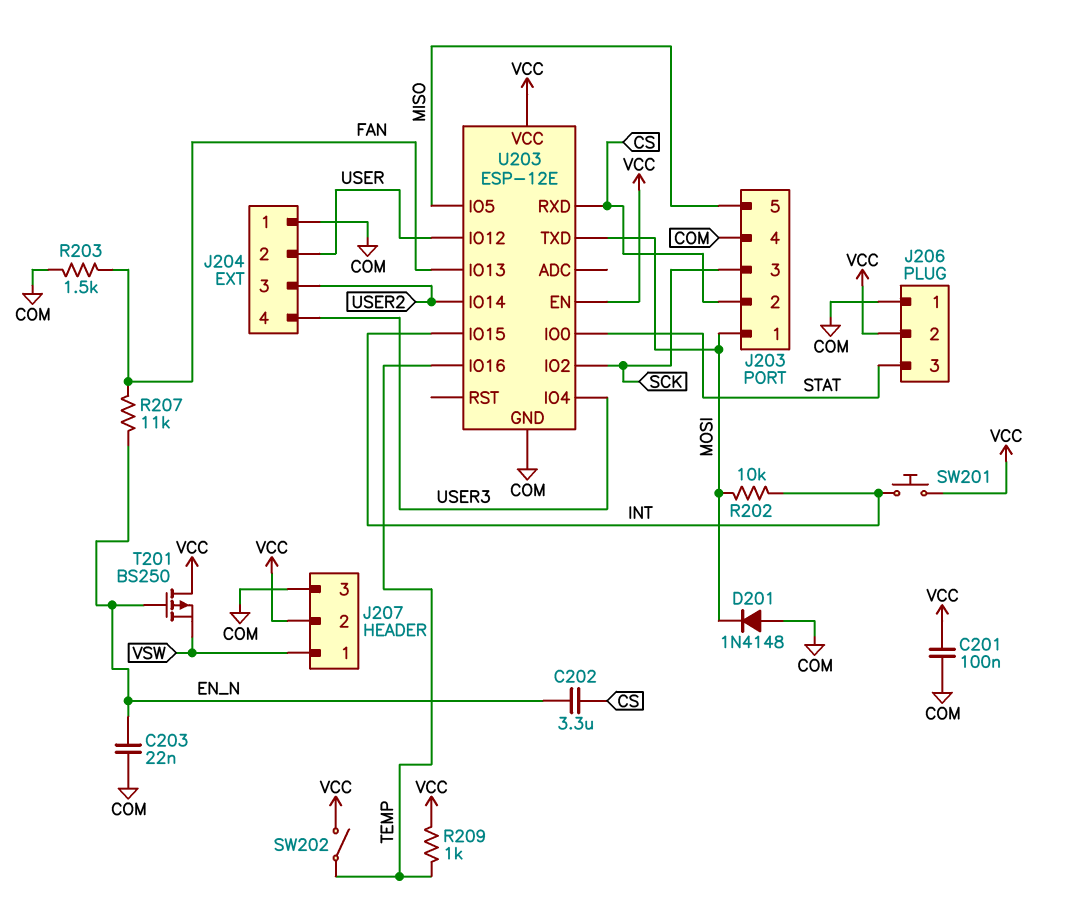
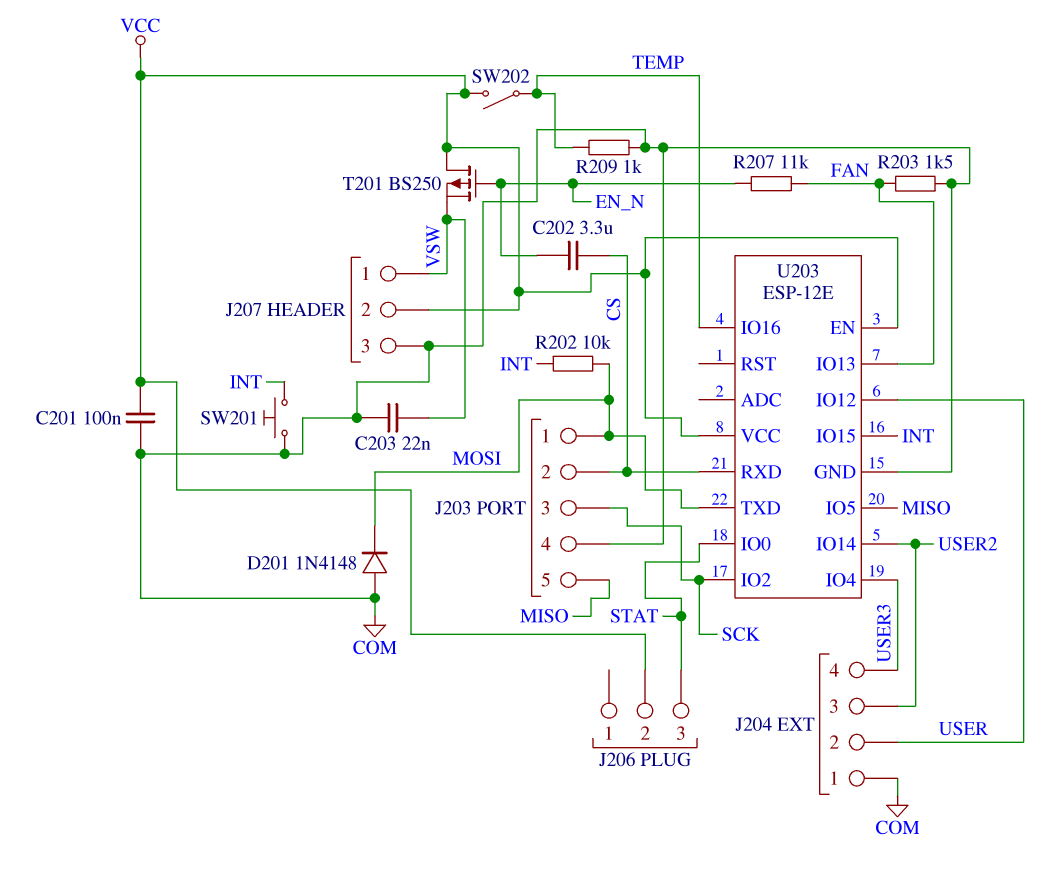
C203: 22nF (COM, EN_N) -> 22nF (COM, VSW)
J206 pin 1: COM -> none
R209: 1k (TEMP, VCC) -> 1k (COM, TEMP)
SW201: button (INT, VCC) -> button (COM, INT)

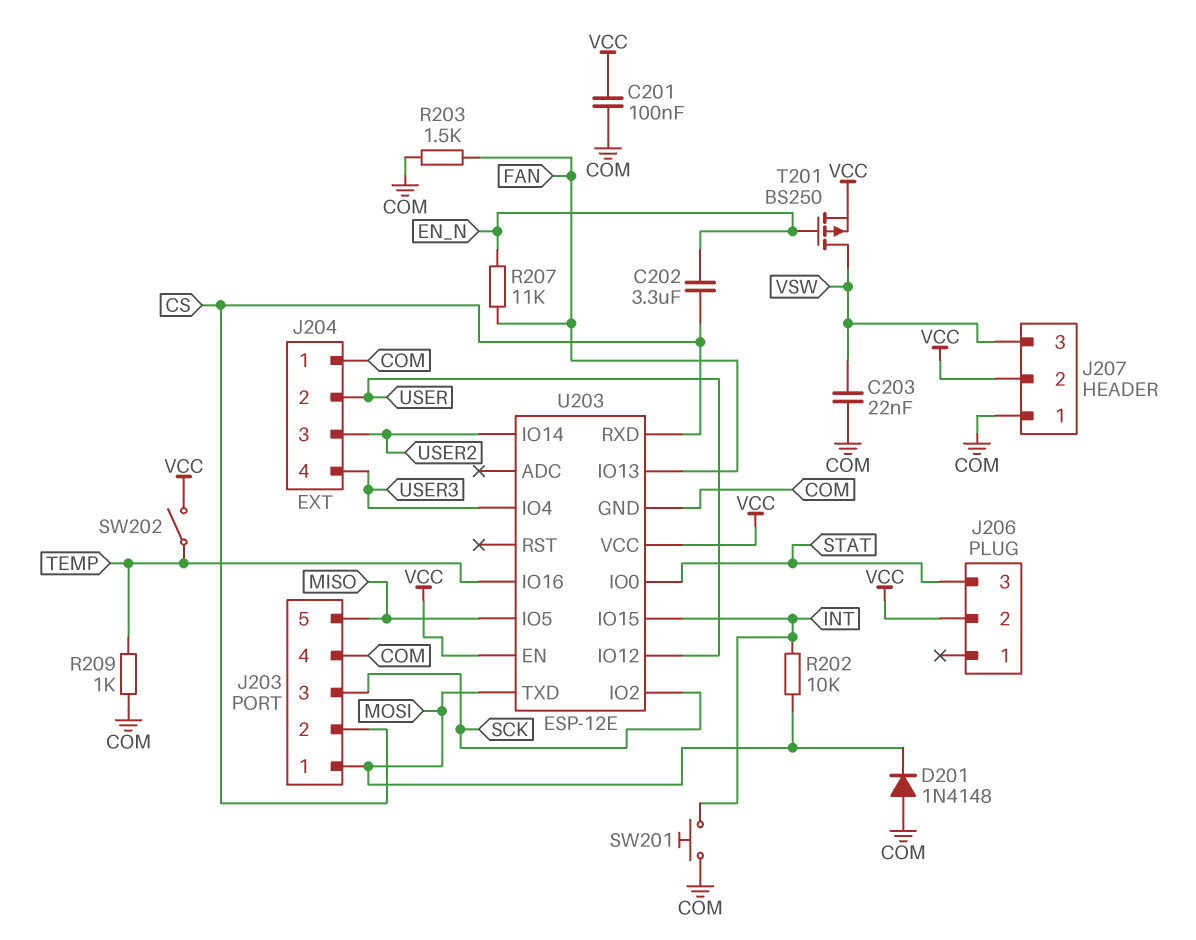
J207 pin 1: VSW -> COM
J207 pin 3: COM -> VSW
T201: PMOS BS250 (G EN_N, D VCC, S VSW) -> PMOS BS250 (G EN_N, D VSW, S VCC)

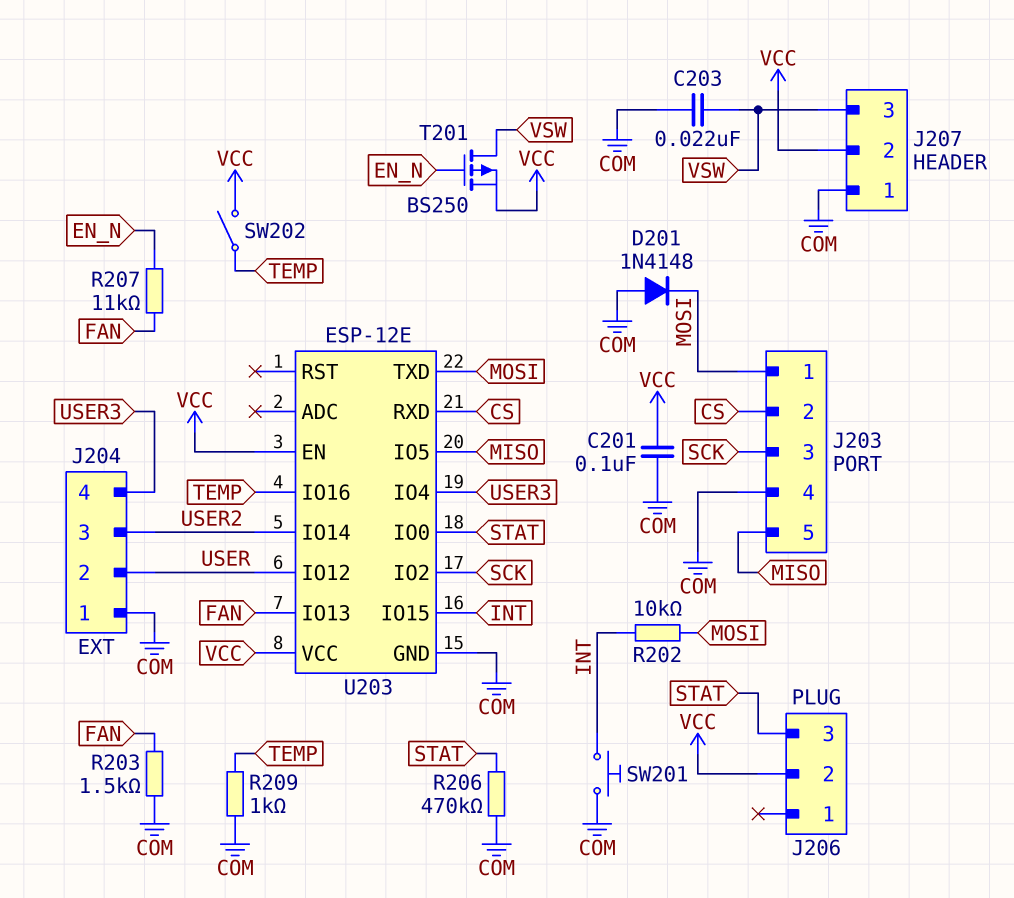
C202: 3.3uF (CS, EN_N) -> none
R206: none -> 470k (COM, STAT)

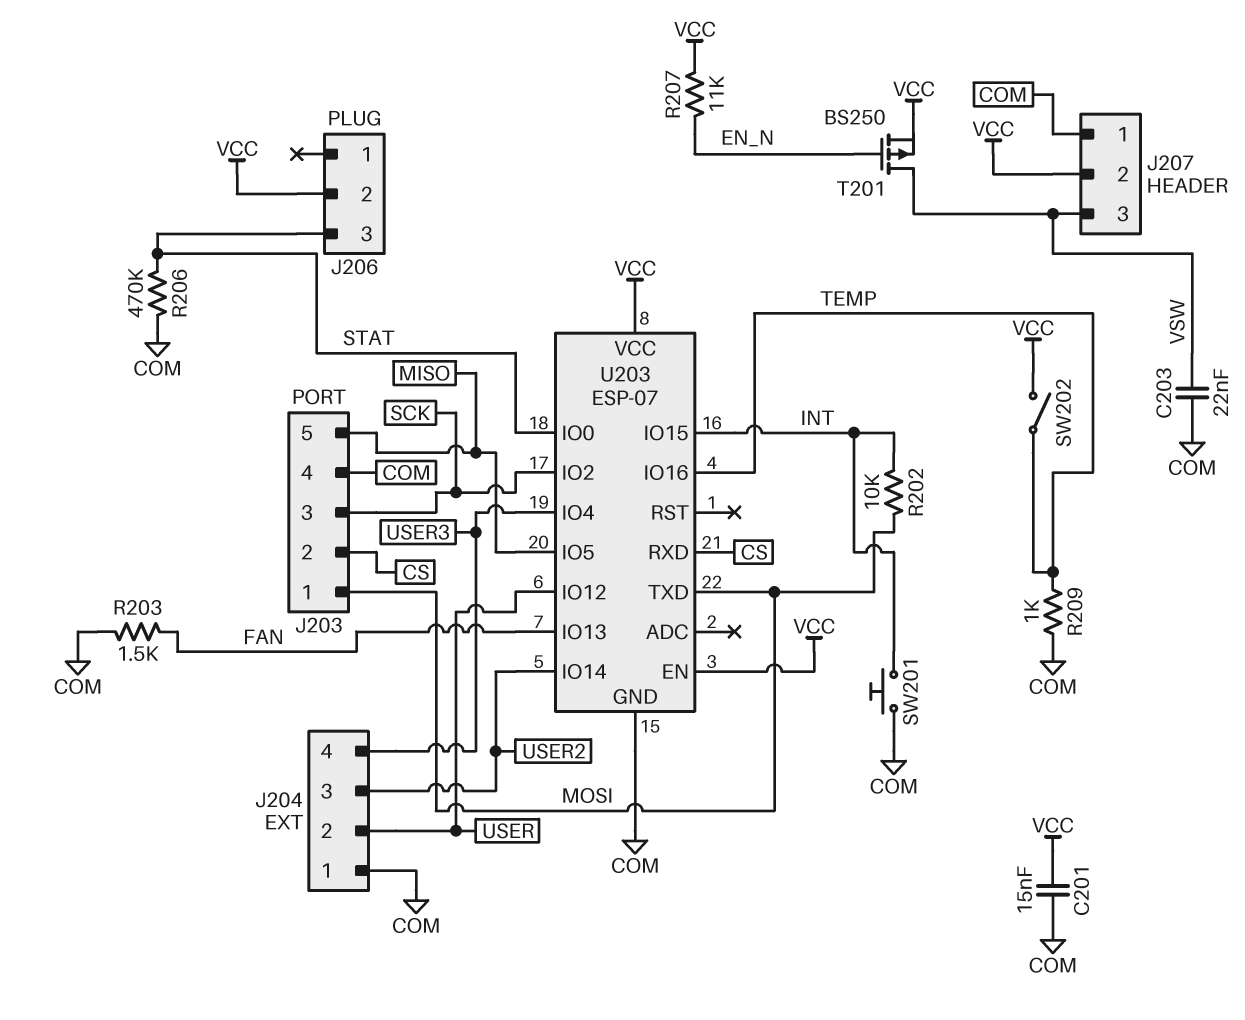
C201: 100nF (COM, VCC) -> 15nF (COM, VCC)
D201: diode 1N4148 (A COM, K MOSI) -> none
R207: 11k (EN_N, FAN) -> 11k (EN_N, VCC)
U203: ESP-12E -> ESP-07

